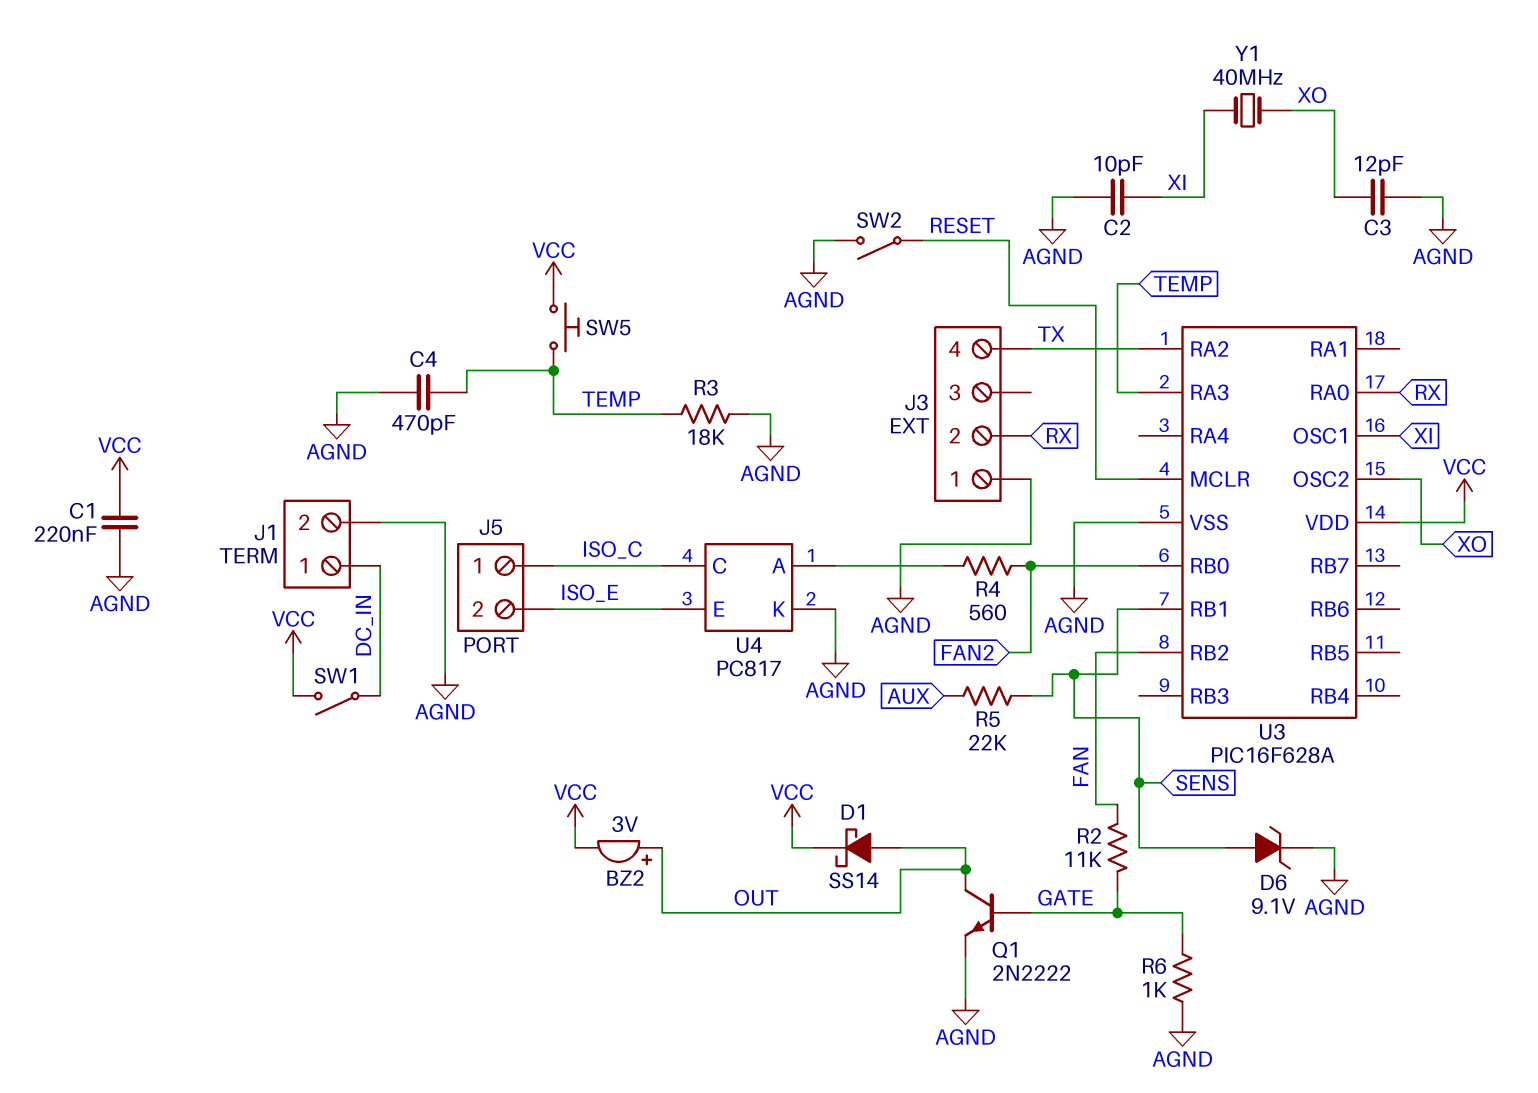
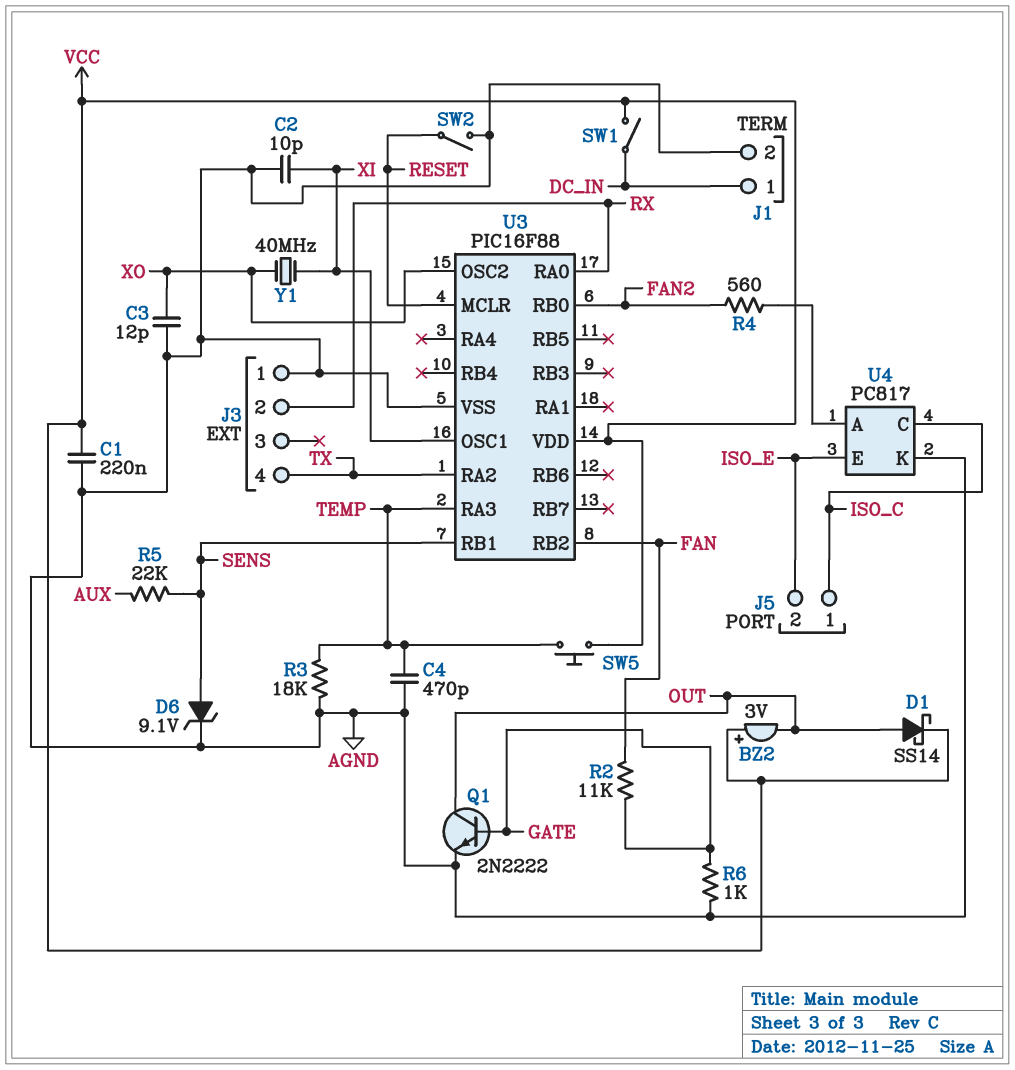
BZ2: buzzer 3V (plus OUT, minus VCC) -> buzzer 3V (plus VCC, minus OUT)
U3: PIC16F628A -> PIC16F88

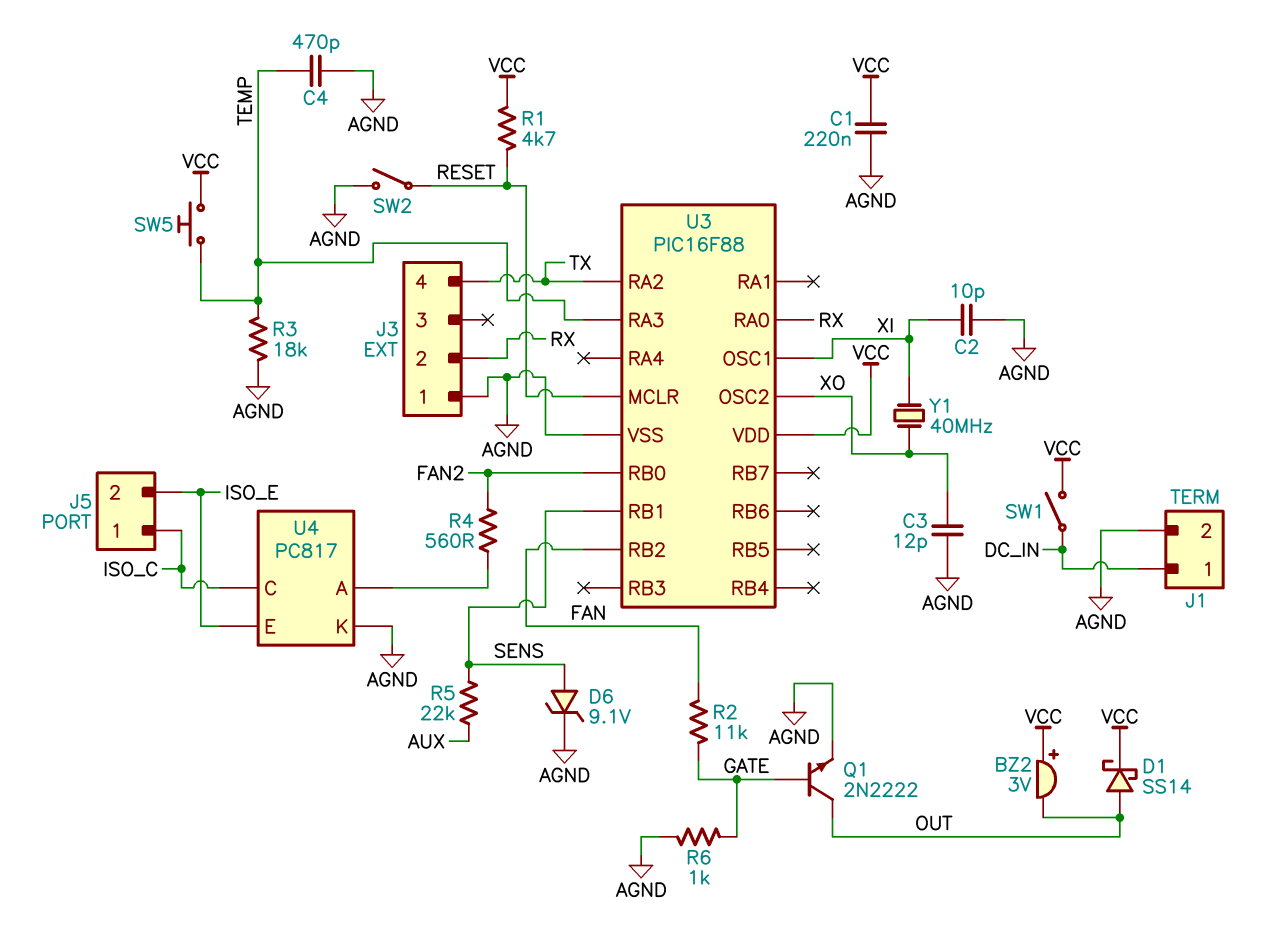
R1: none -> 4.7k (RESET, VCC)

